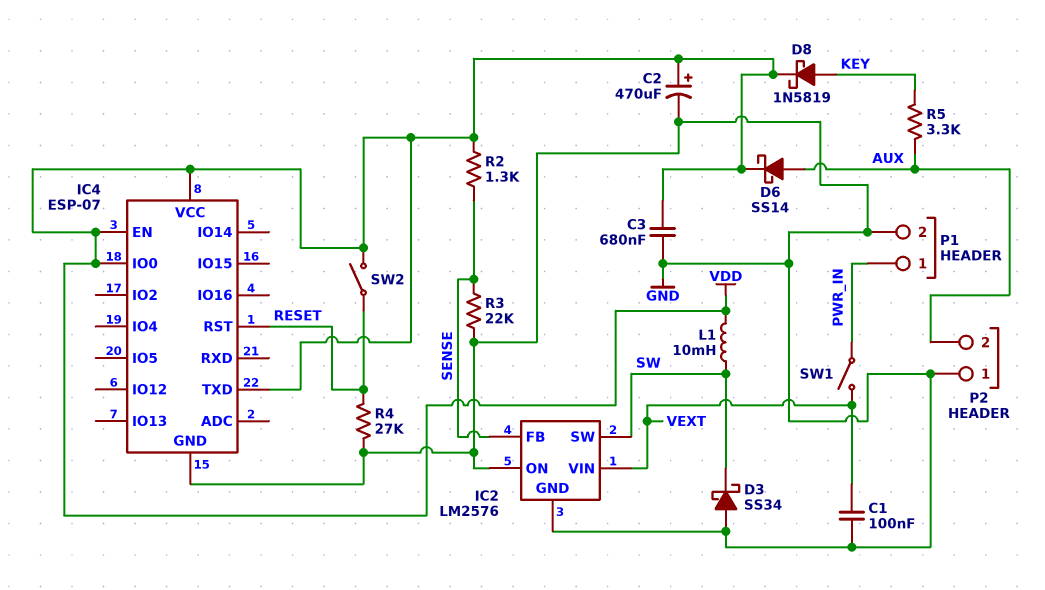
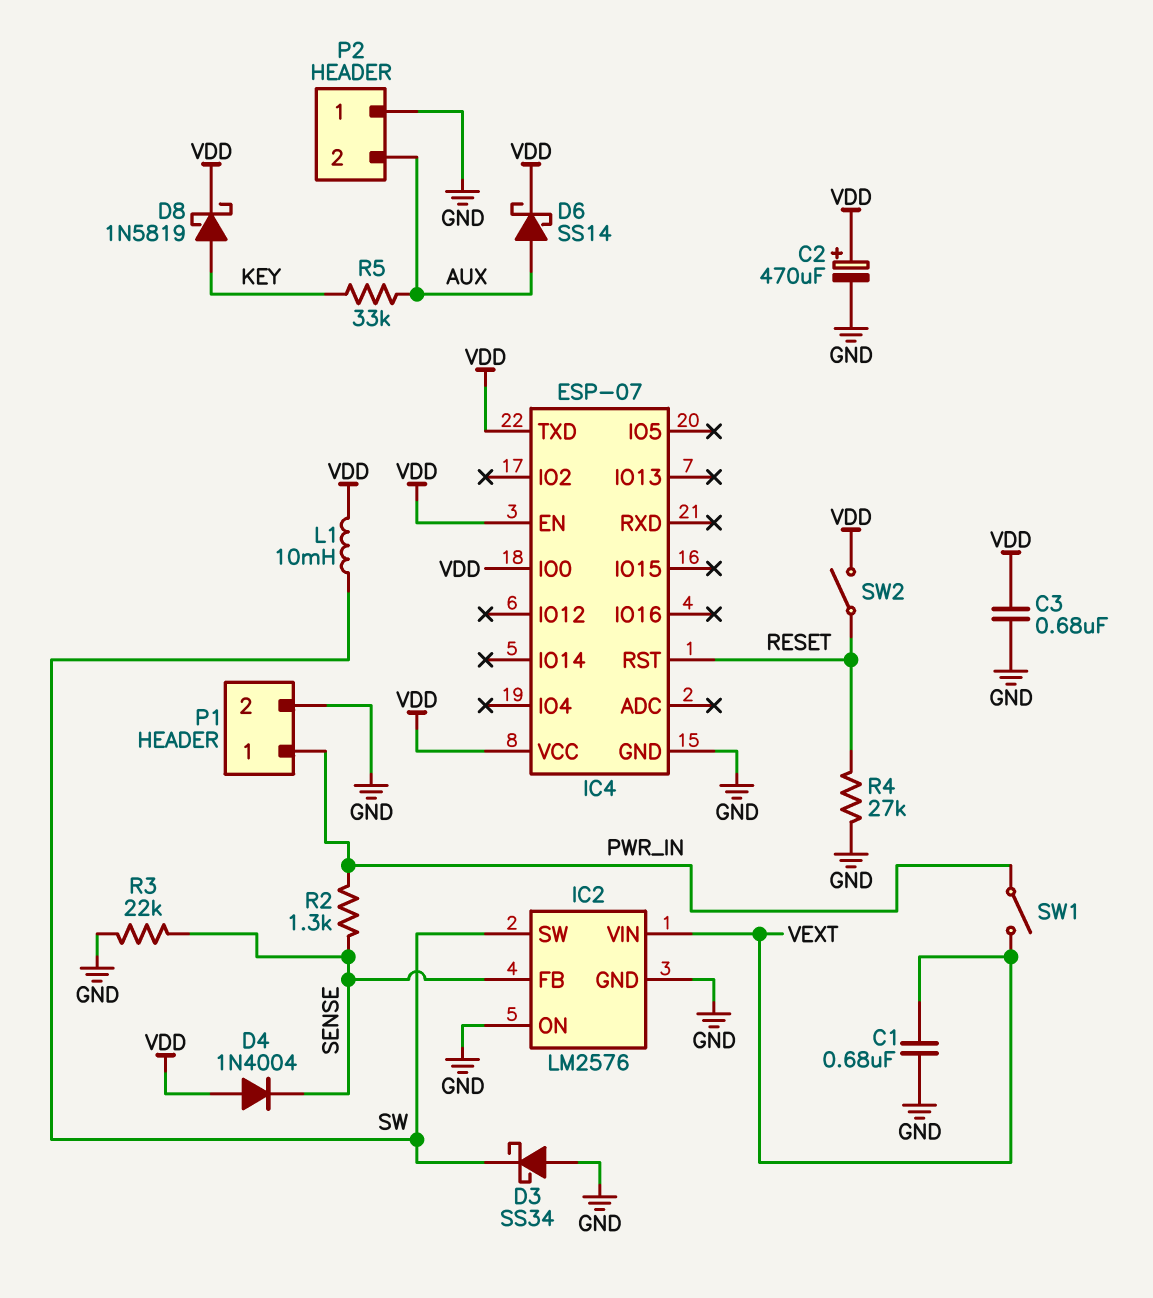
C1: 100nF (GND, VEXT) -> 680nF (GND, VEXT)
D4: none -> diode 1N4004 (A VDD, K SENSE)
R2: 1.3k (SENSE, VDD) -> 1.3k (PWR_IN, SENSE)
R5: 3.3k (AUX, KEY) -> 33k (AUX, KEY)

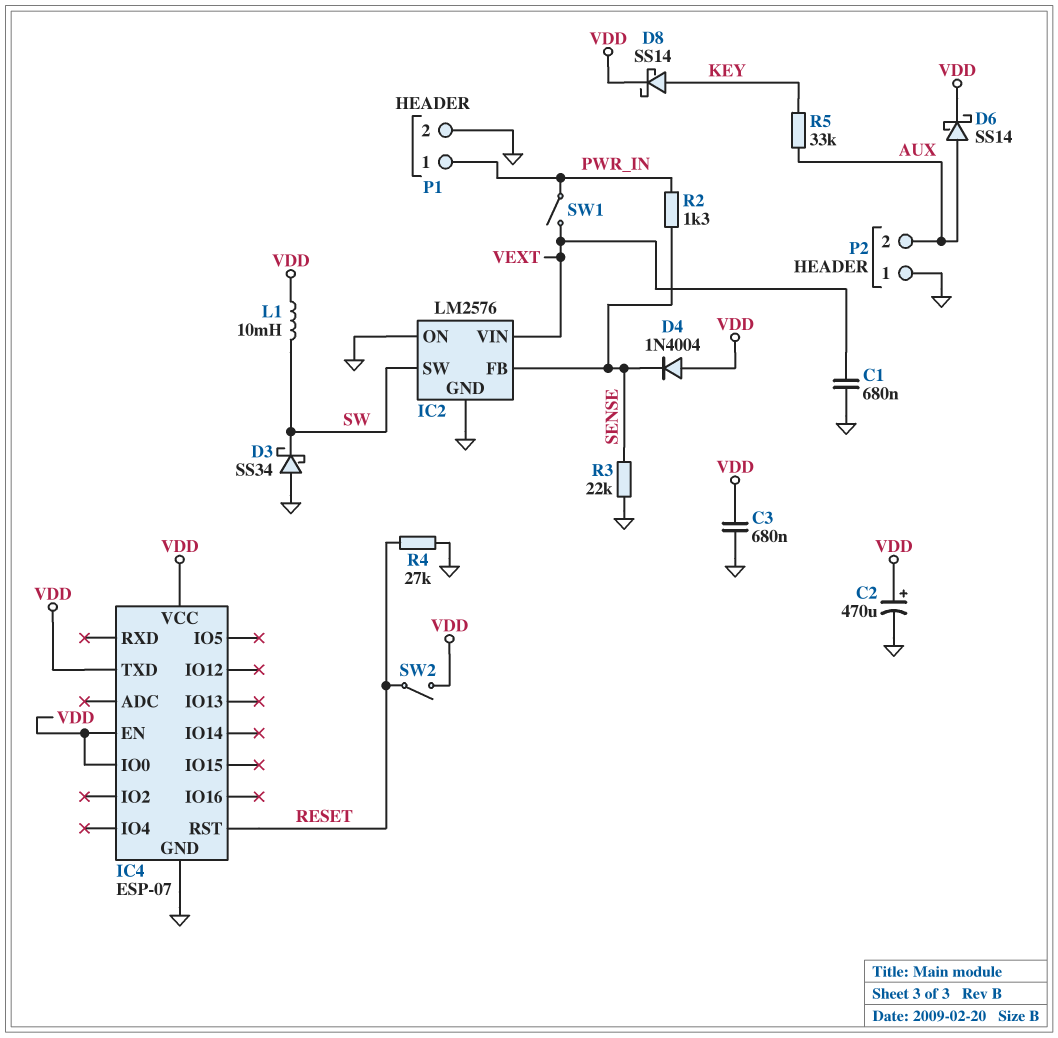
D8: schottky 1N5819 (A KEY, K VDD) -> schottky SS14 (A KEY, K VDD)

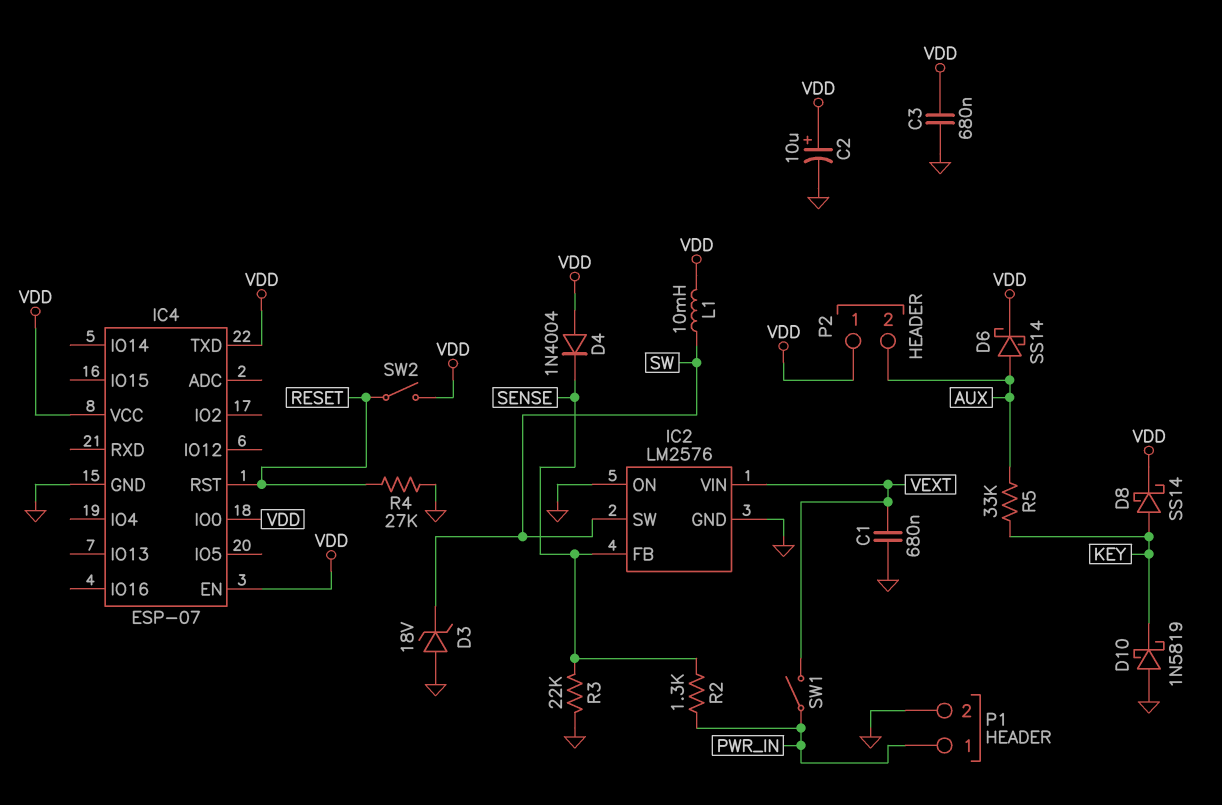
C2: 470uF (plus VDD, minus GND) -> 10uF (plus VDD, minus GND)
D3: schottky SS34 (A GND, K SW) -> zener 18V (A GND, K SW)
D10: none -> schottky 1N5819 (A GND, K KEY)
P2 pin 1: GND -> VDD

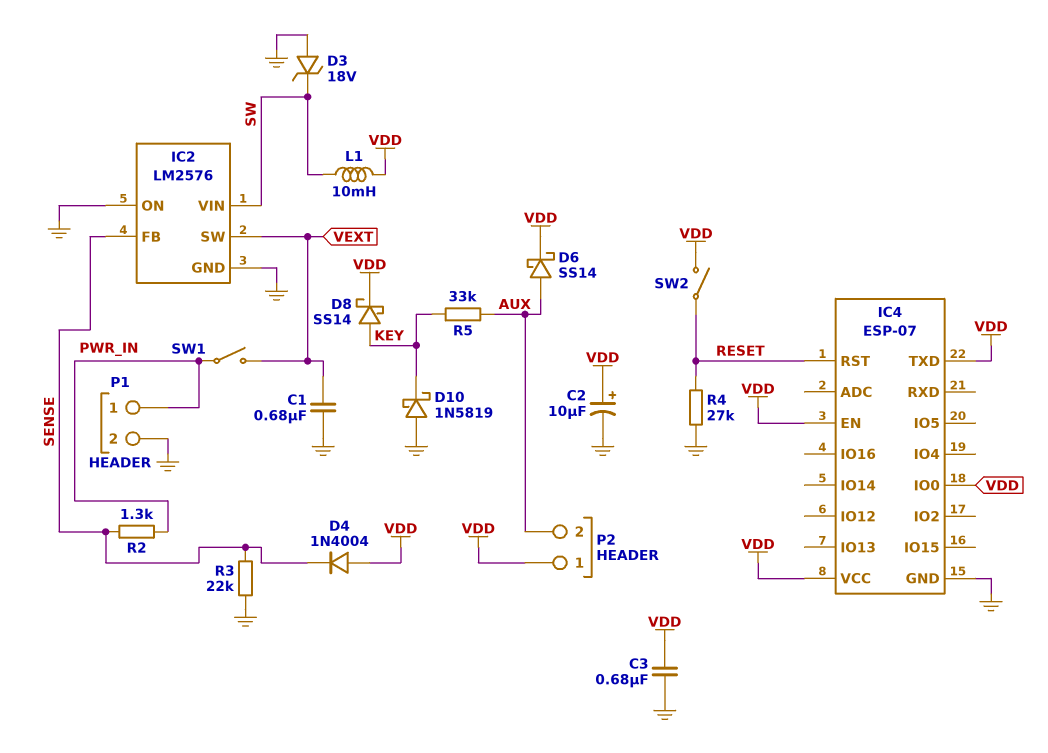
IC2 pin SW: SW -> VEXT
IC2 pin VIN: VEXT -> SW

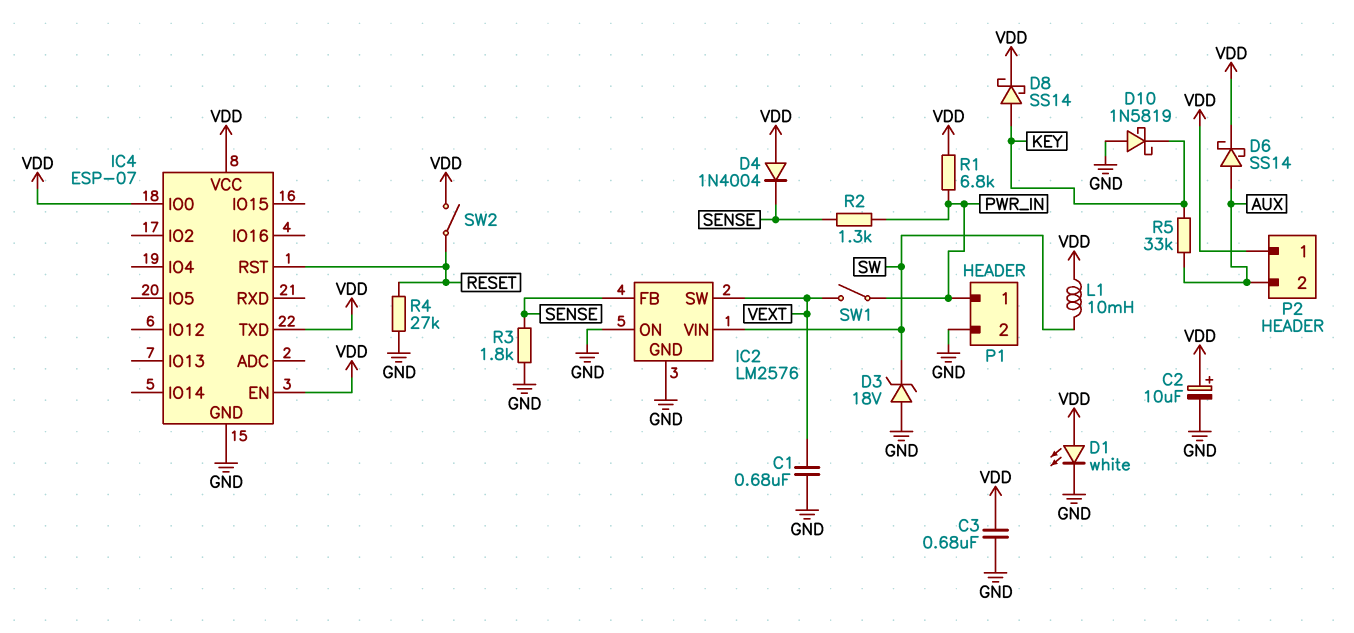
D1: none -> LED white (A VDD, K GND)
R1: none -> 6.8k (PWR_IN, VDD)
R3: 22k (GND, SENSE) -> 1.8k (GND, SENSE)

